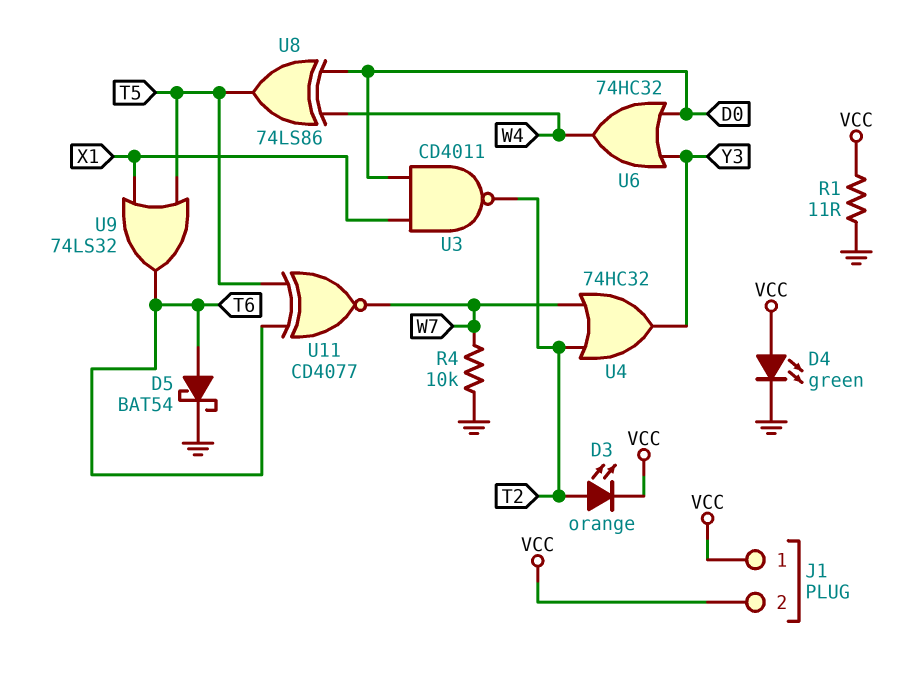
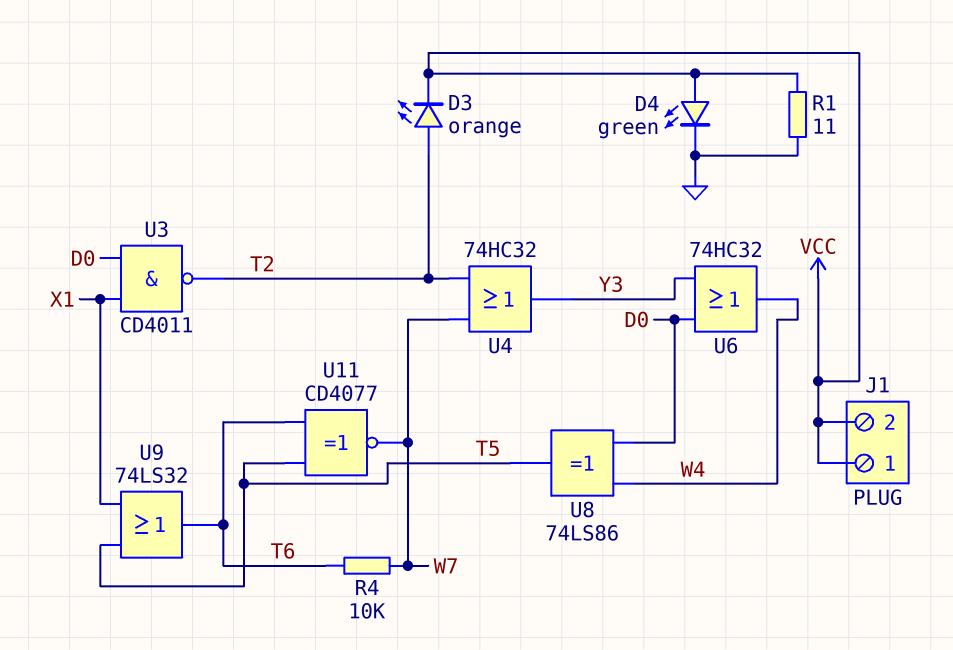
D5: schottky BAT54 (A T6, K GND) -> none
R4: 10k (GND, W7) -> 10k (T6, W7)

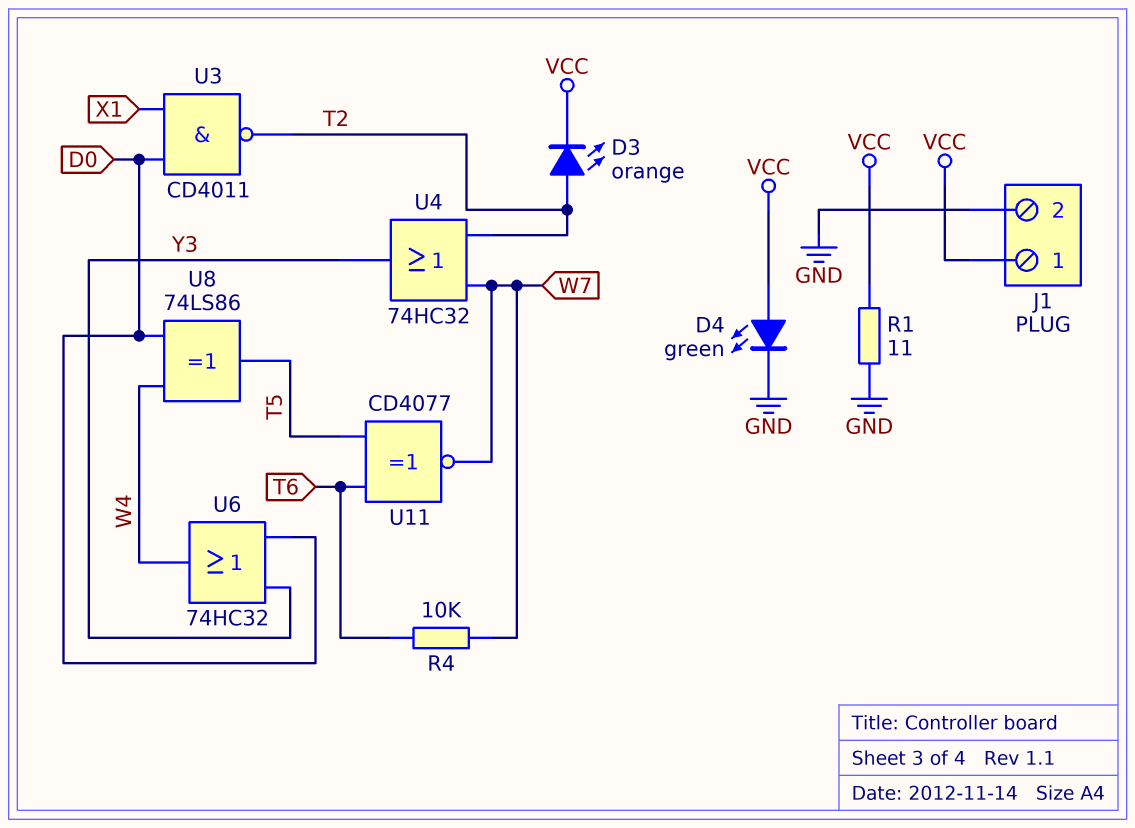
J1 pin 2: VCC -> GND
U9: OR 74LS32 (in T5, in X1, out T6) -> none

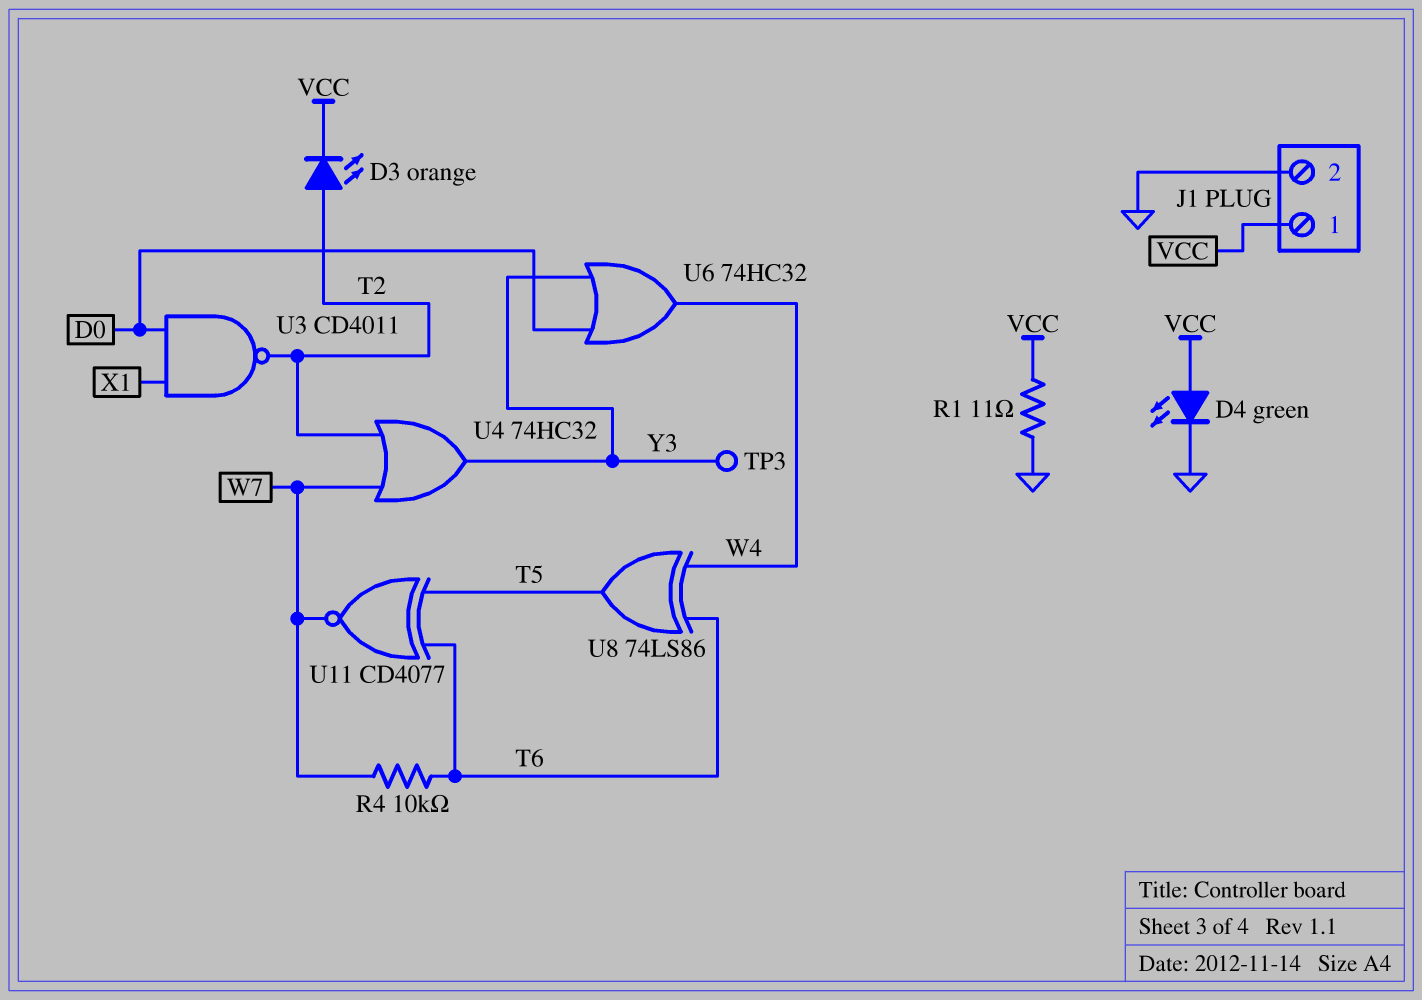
TP3: none -> test point (Y3)
U8: XOR 74LS86 (in D0, in W4, out T5) -> XOR 74LS86 (in T6, in W4, out T5)

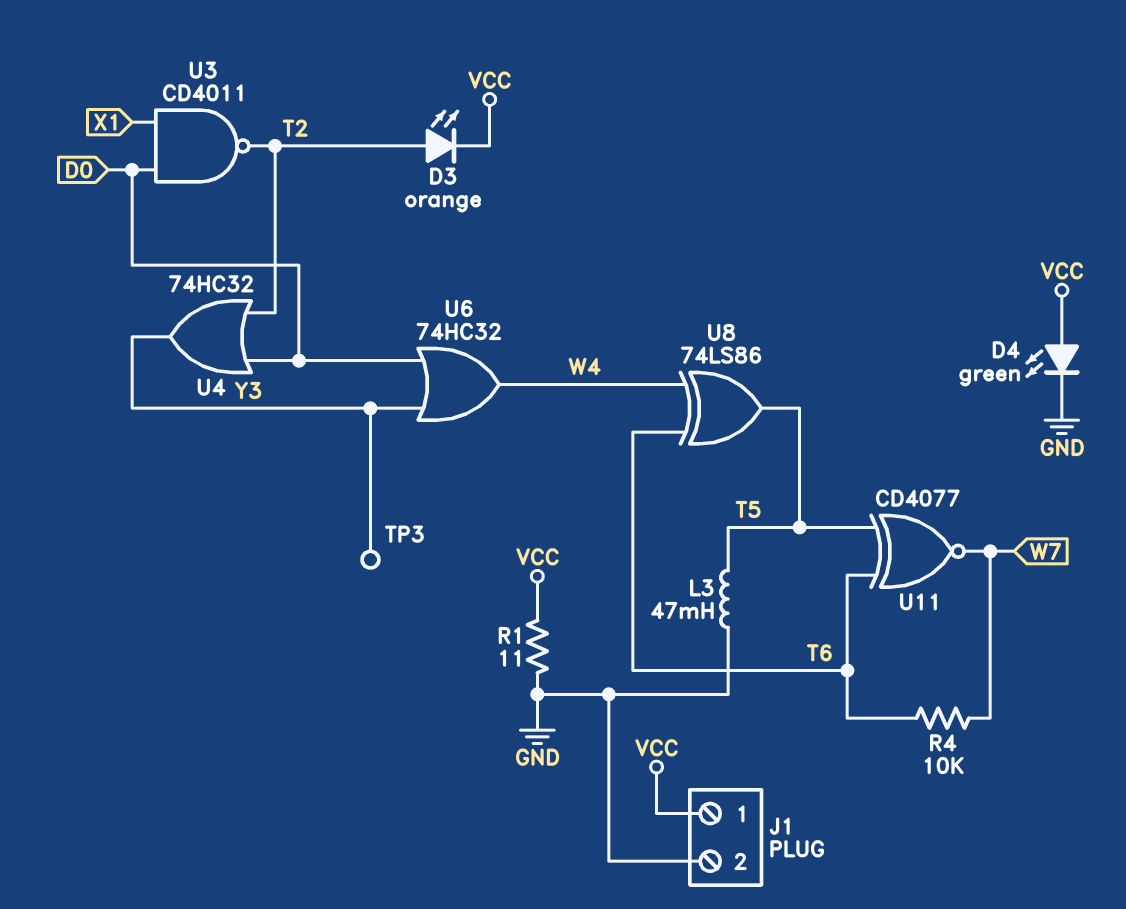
L3: none -> 47mH (GND, T5)
U4: OR 74HC32 (in T2, in W7, out Y3) -> OR 74HC32 (in D0, in T2, out Y3)

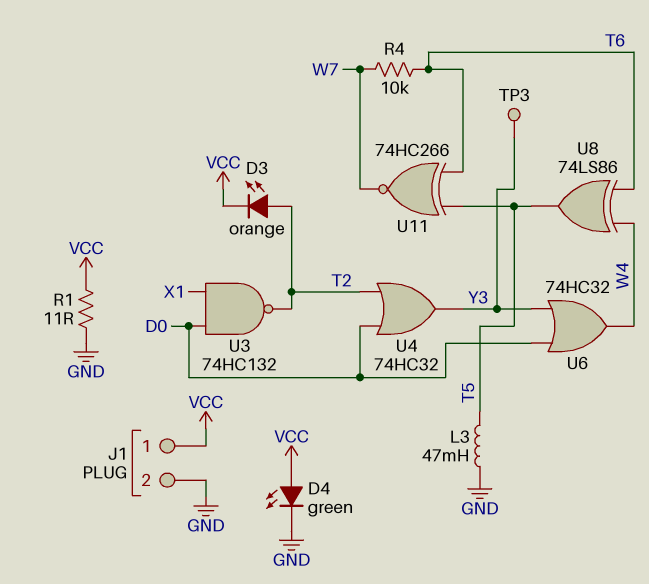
U3: NAND CD4011 (in D0, in X1, out T2) -> NAND 74HC132 (in D0, in X1, out T2)
U11: XNOR CD4077 (in T5, in T6, out W7) -> XNOR 74HC266 (in T5, in T6, out W7)

